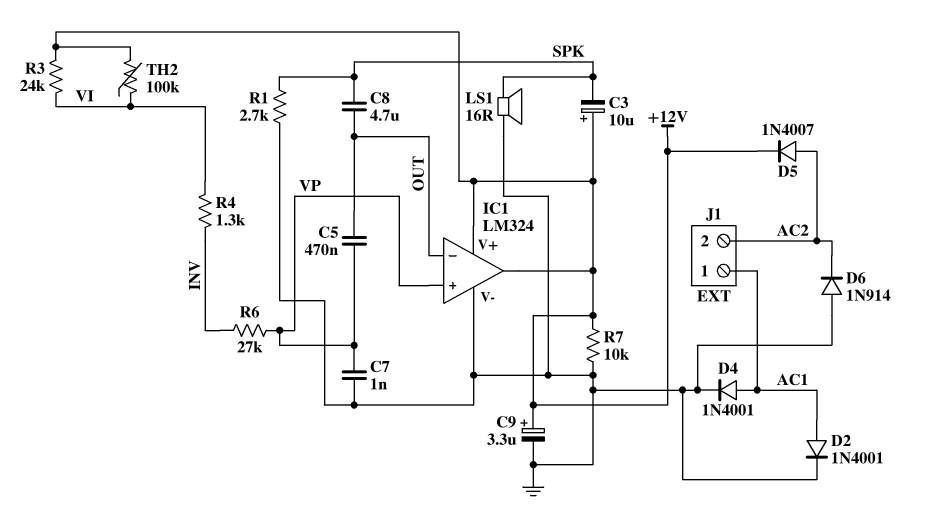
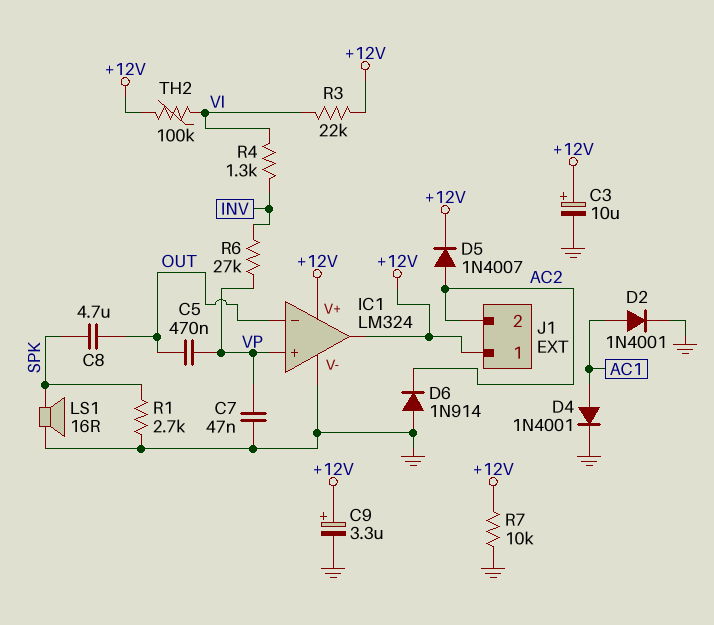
C3: 10uF (plus +12V, minus SPK) -> 10uF (plus +12V, minus GND)
C7: 1nF (GND, VP) -> 47nF (GND, VP)
J1 pin 1: AC1 -> +12V
R3: 24k (+12V, VI) -> 22k (+12V, VI)

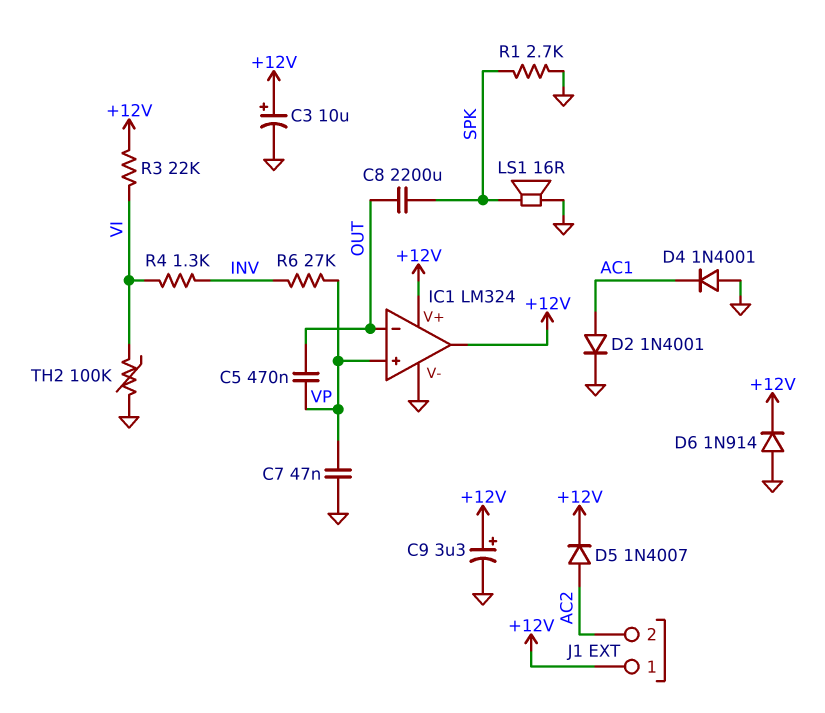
C8: 4.7uF (OUT, SPK) -> 2200uF (OUT, SPK)
D4: diode 1N4001 (A AC1, K GND) -> diode 1N4001 (A GND, K AC1)
D6: diode 1N914 (A GND, K AC2) -> diode 1N914 (A GND, K +12V)
R7: 10k (+12V, GND) -> none
TH2: 100k (+12V, VI) -> 100k (GND, VI)

